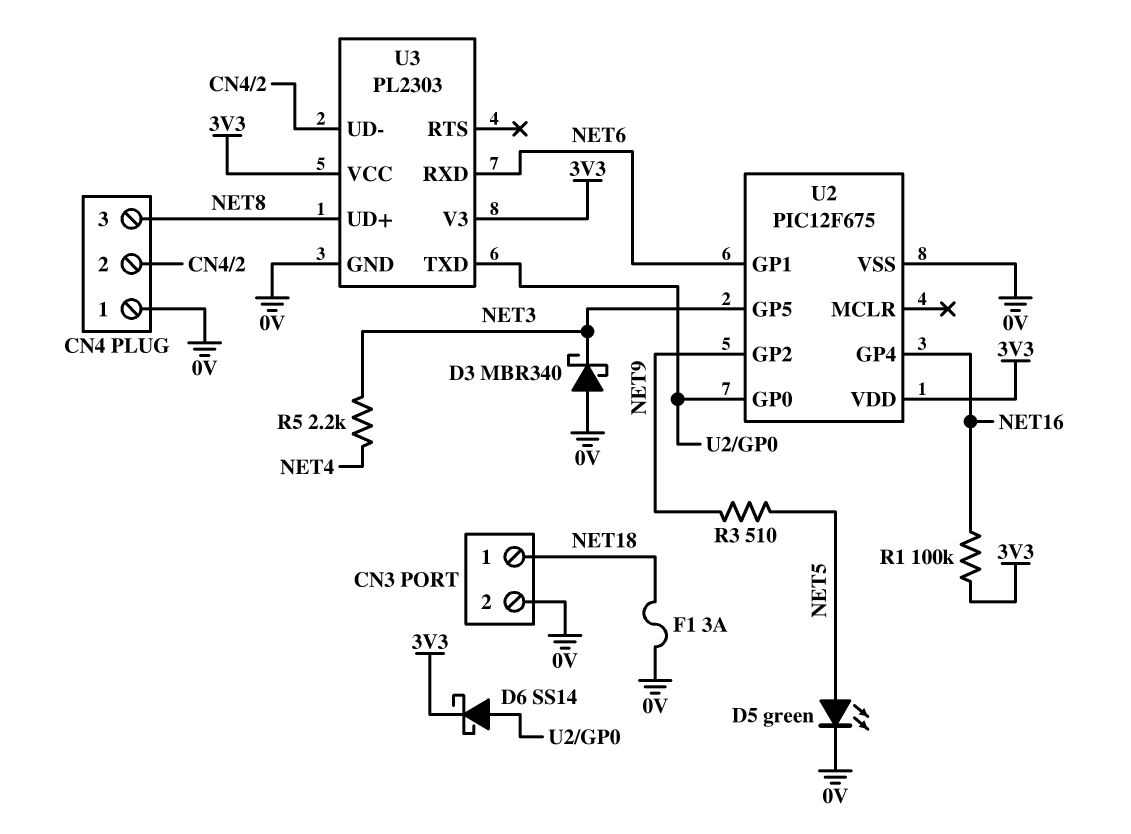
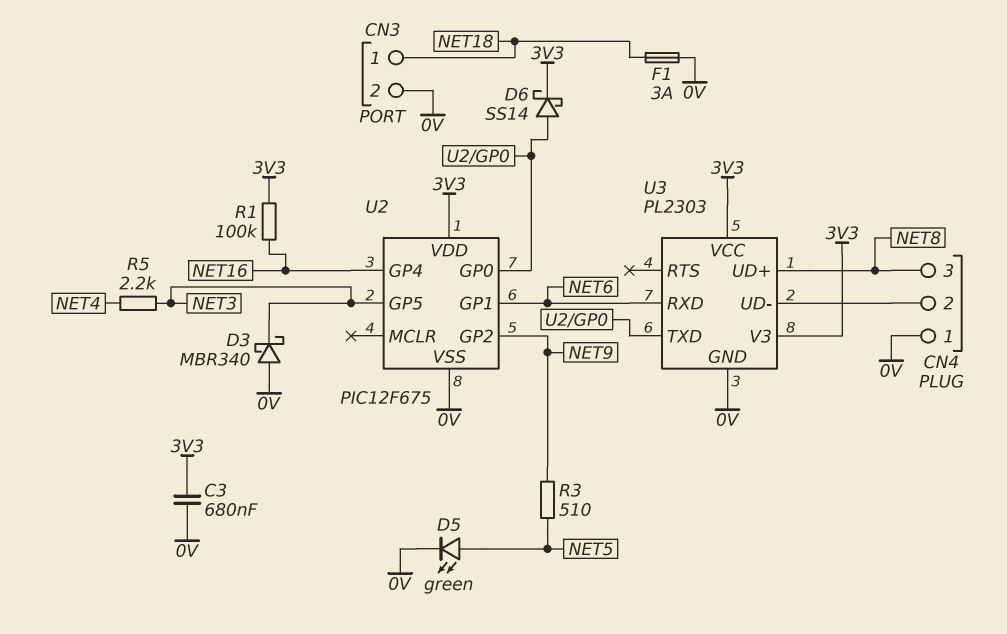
C3: none -> 680nF (0V, 3V3)

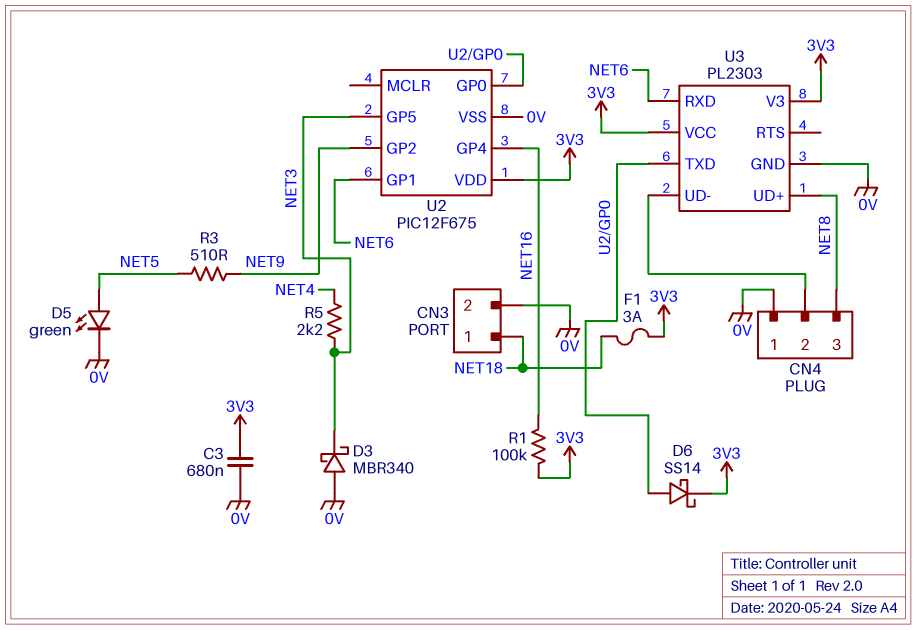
F1: 3A (0V, NET18) -> 3A (3V3, NET18)

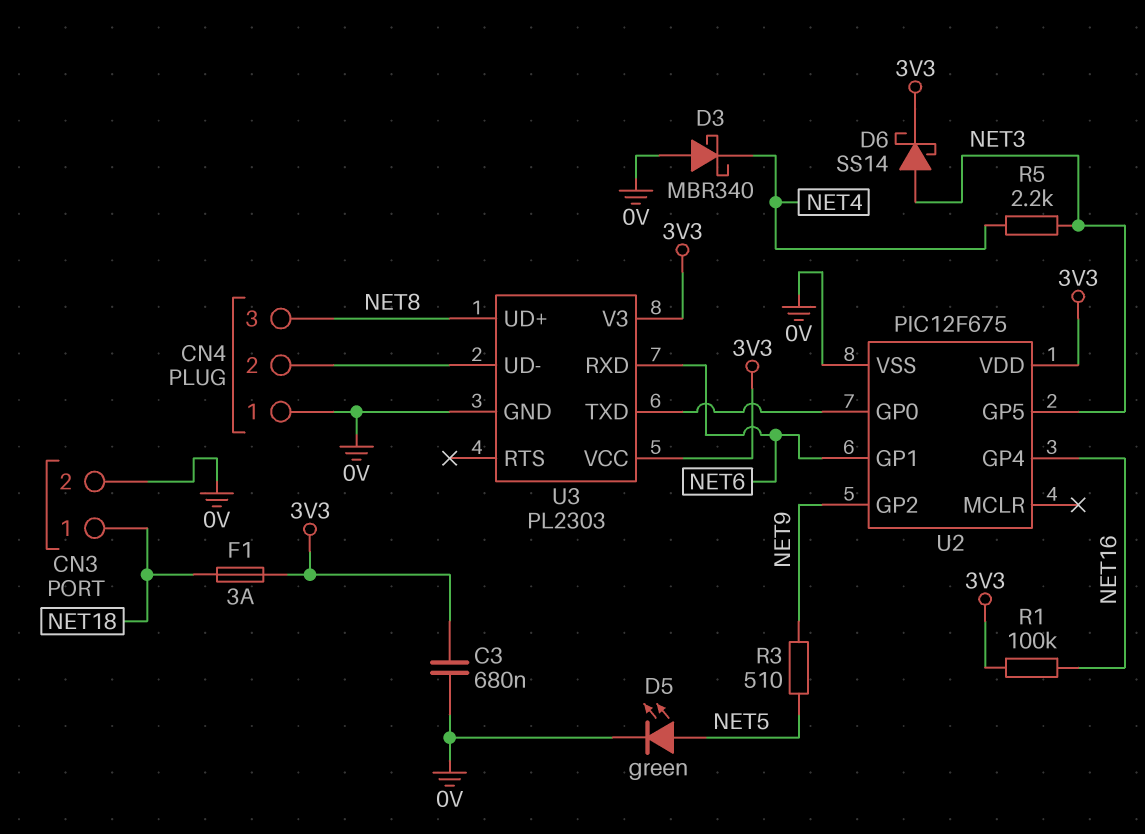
D3: schottky MBR340 (A 0V, K NET3) -> schottky MBR340 (A 0V, K NET4)
D6: schottky SS14 (A U2/GP0, K 3V3) -> schottky SS14 (A NET3, K 3V3)

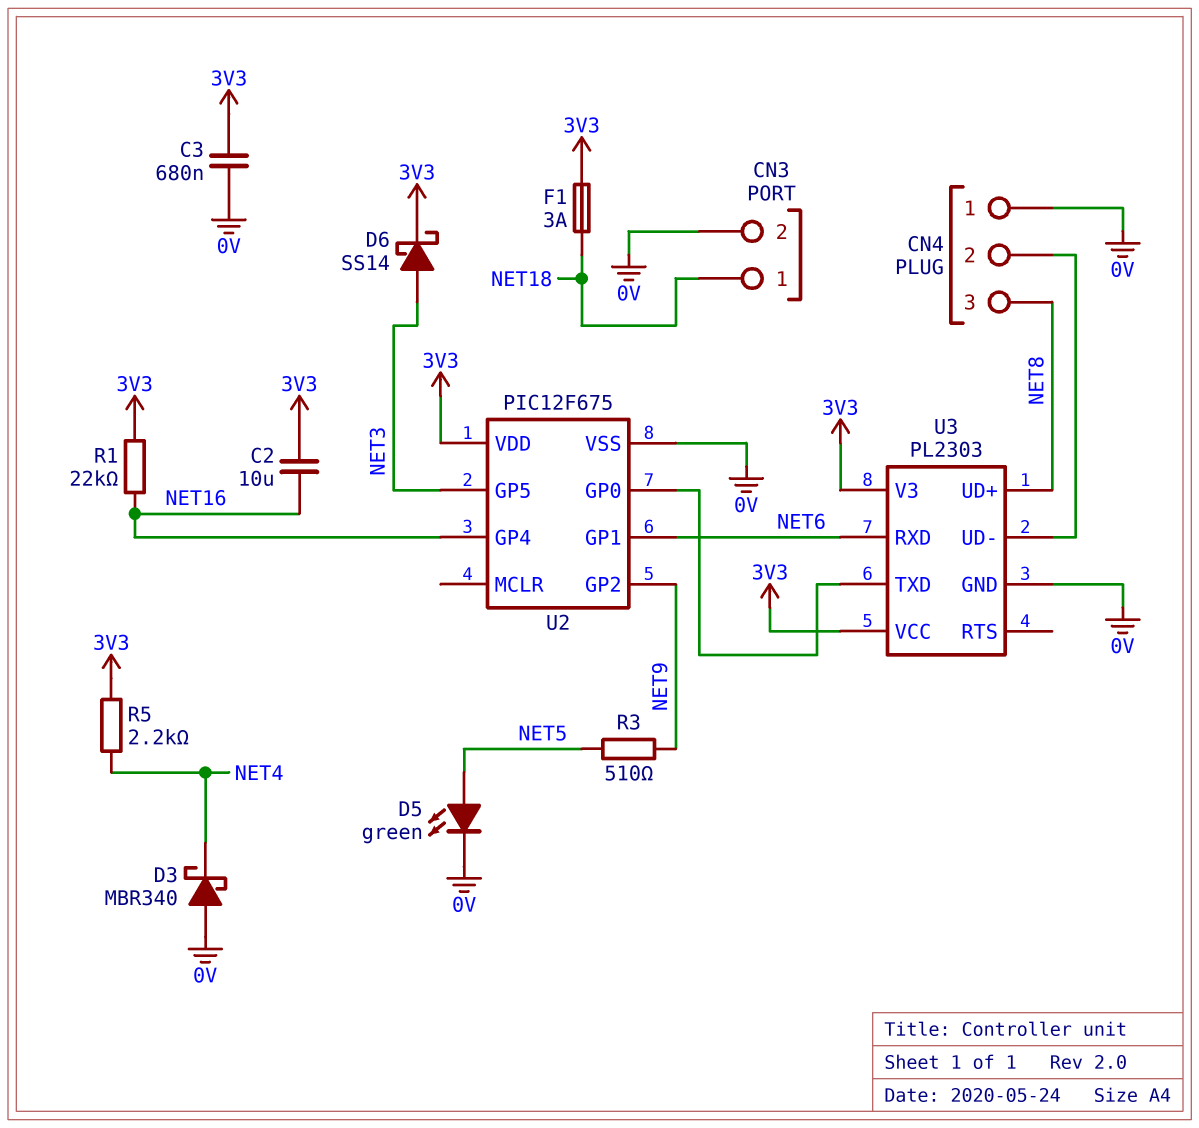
C2: none -> 10uF (3V3, NET16)
R1: 100k (3V3, NET16) -> 22k (3V3, NET16)
R5: 2.2k (NET3, NET4) -> 2.2k (3V3, NET4)

